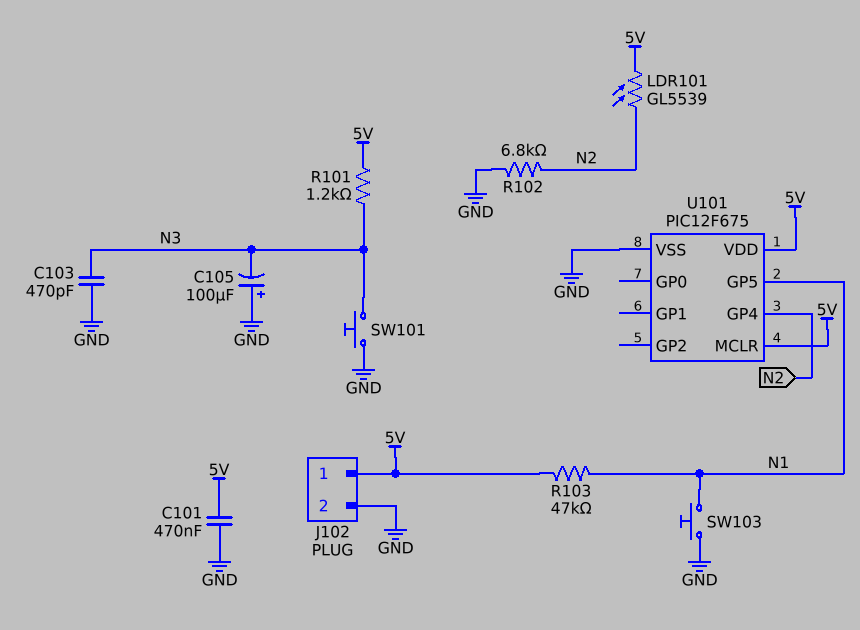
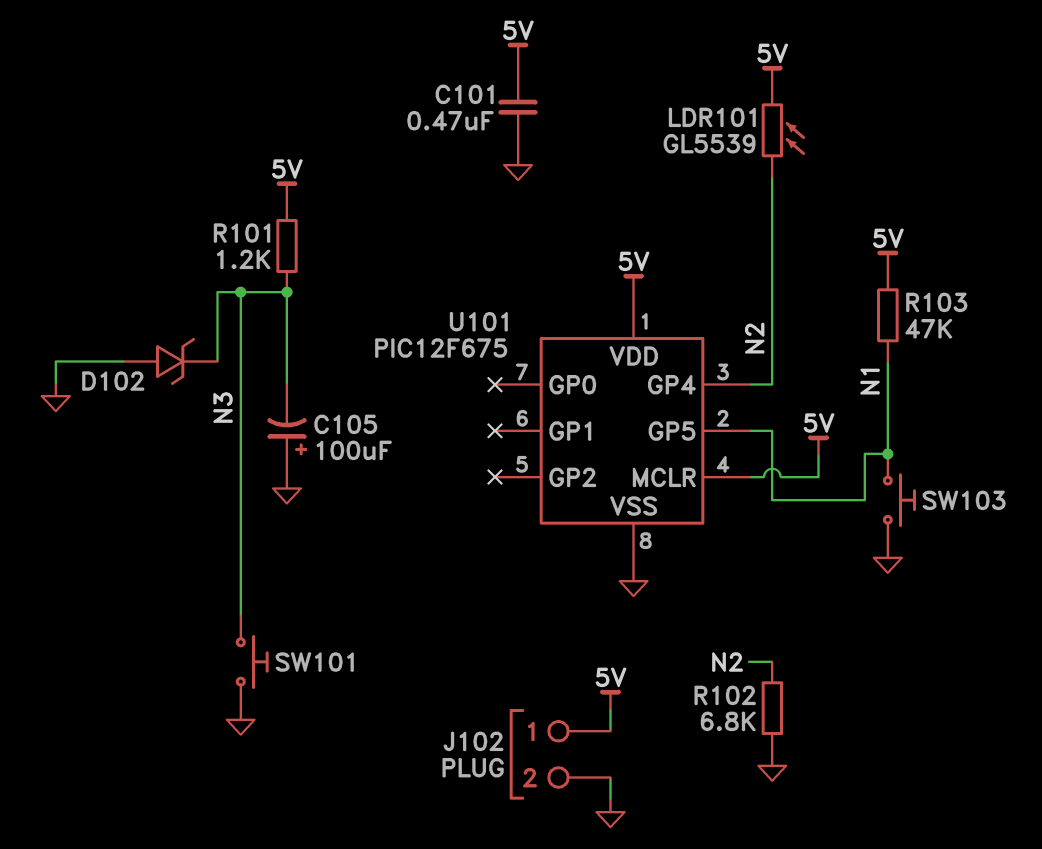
C103: 470pF (GND, N3) -> none
D102: none -> zener (A GND, K N3)

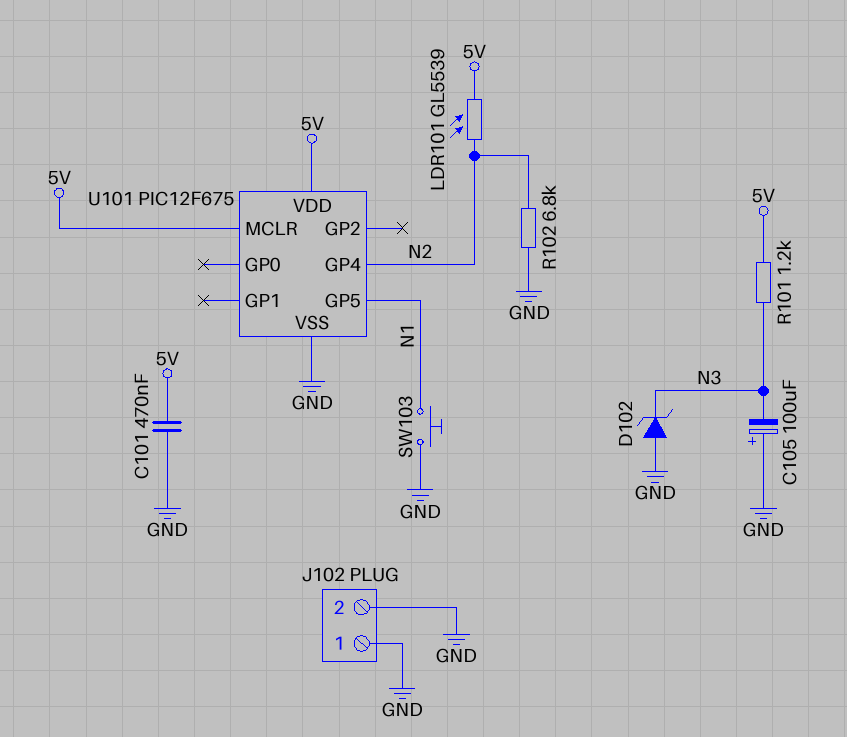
J102 pin 1: 5V -> GND
R103: 47k (5V, N1) -> none
SW101: button (GND, N3) -> none

